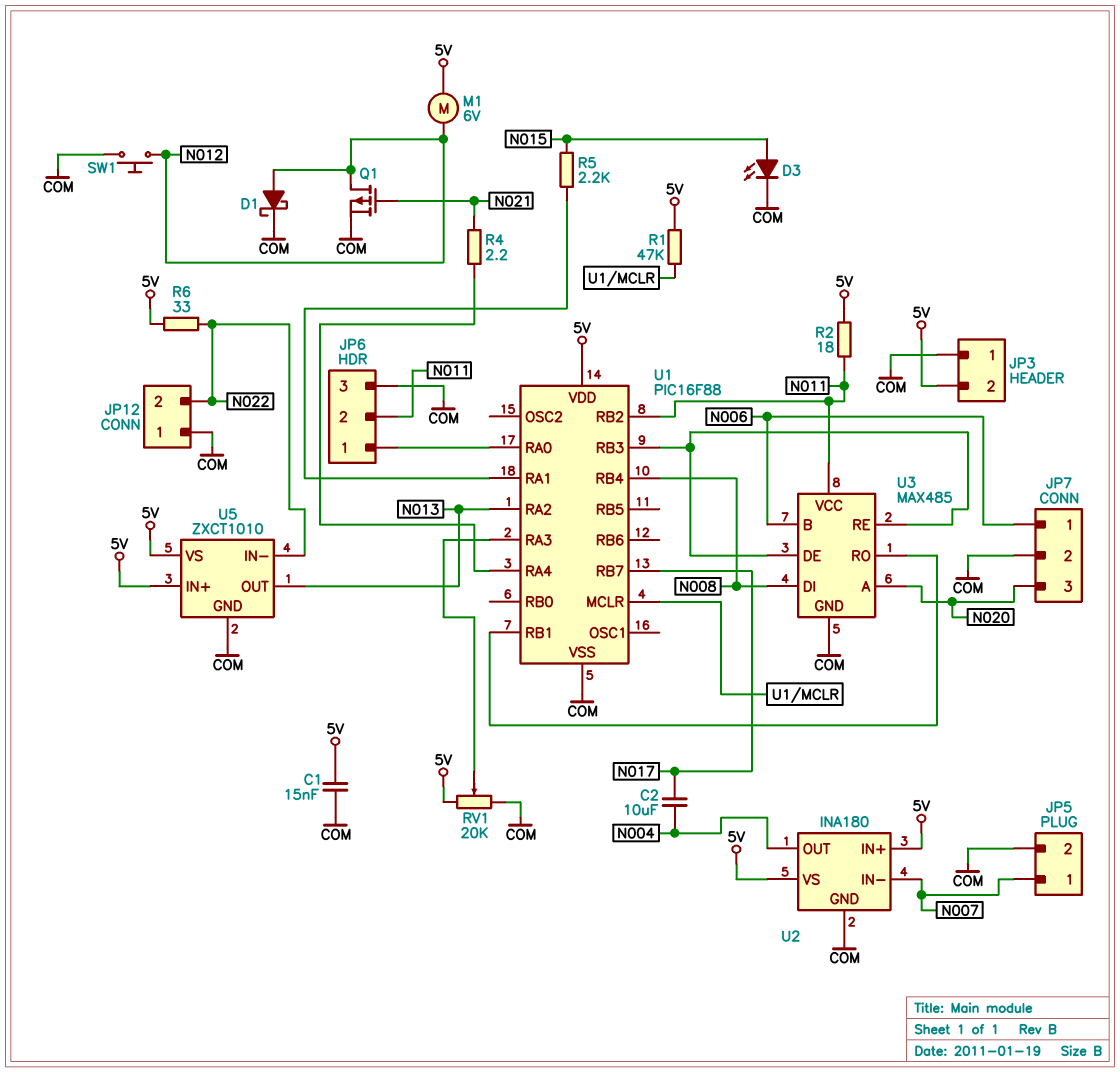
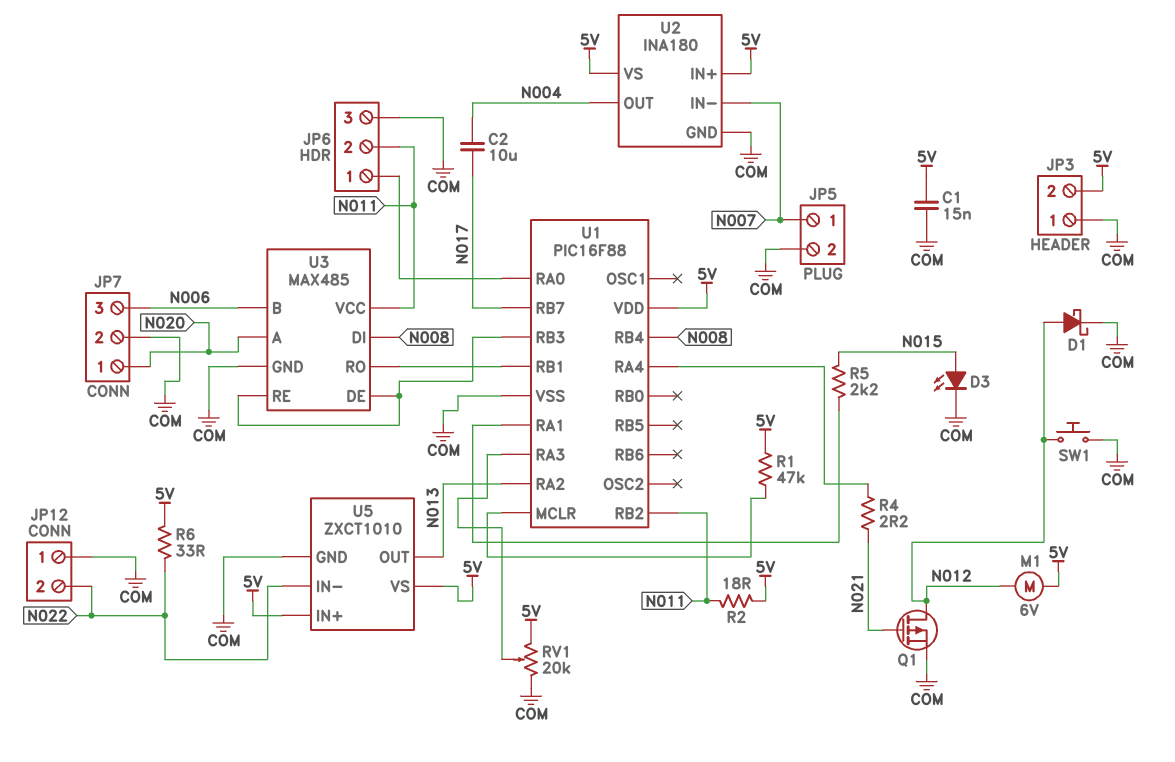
JP7 pin 1: N006 -> N020
JP7 pin 3: N020 -> N006

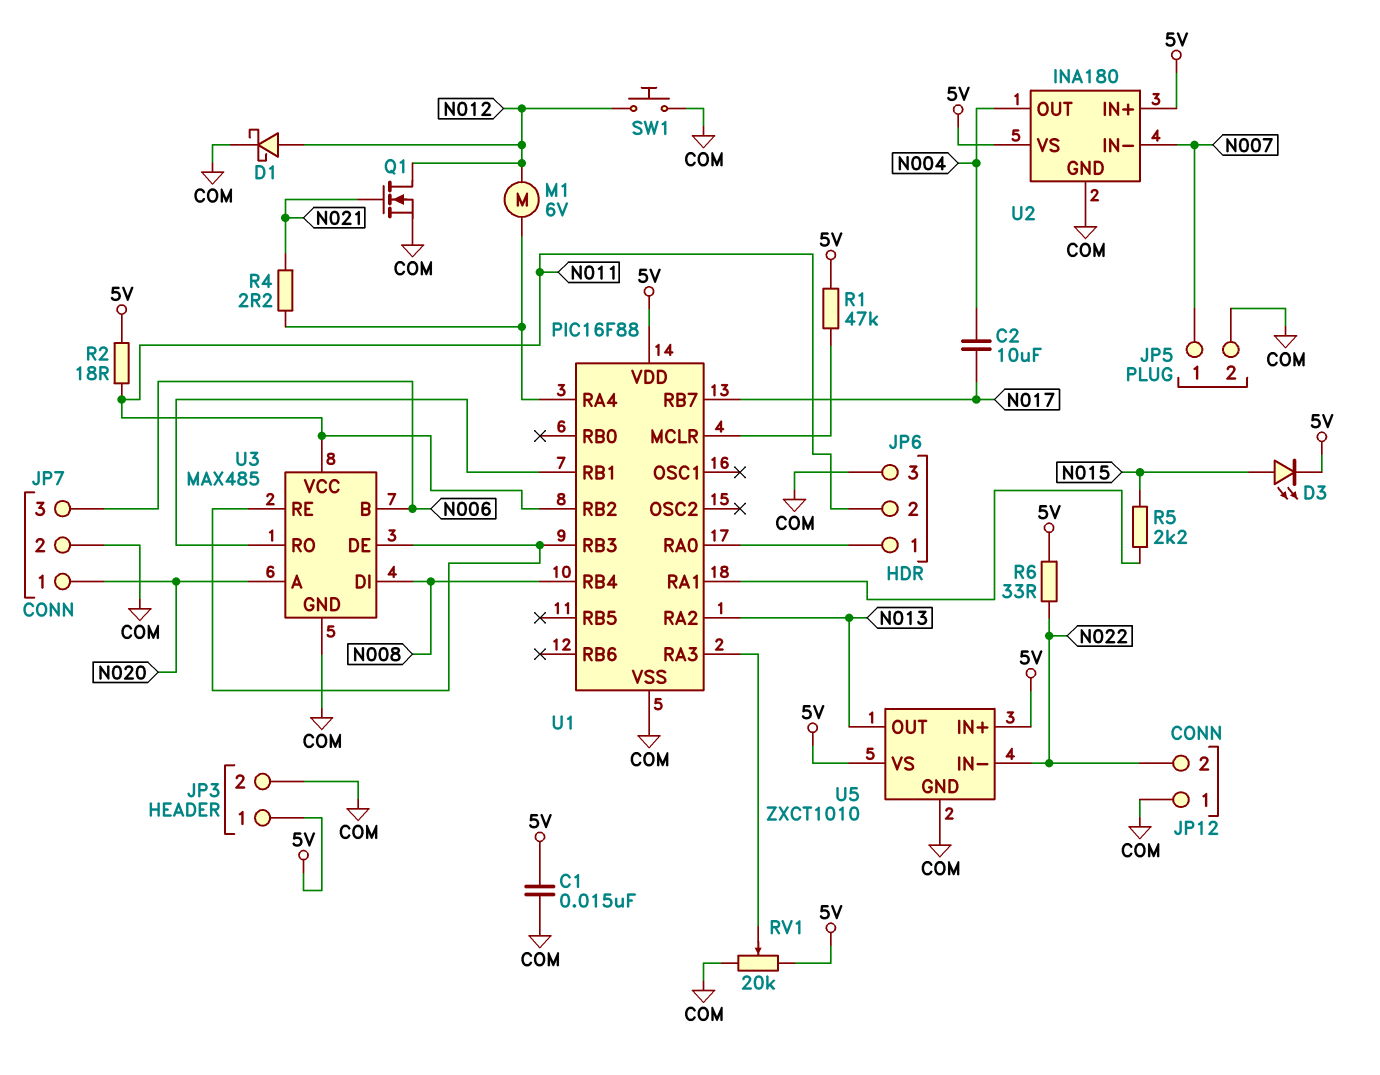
D3: LED (A N015, K COM) -> LED (A N015, K 5V)
JP3 pin 1: COM -> 5V
JP3 pin 2: 5V -> COM
M1: motor 6V (5V, N012) -> motor 6V (N012, U1/RA4)
Q1: PMOS (G N021, D N012, S COM) -> NMOS (G N021, D N012, S COM)

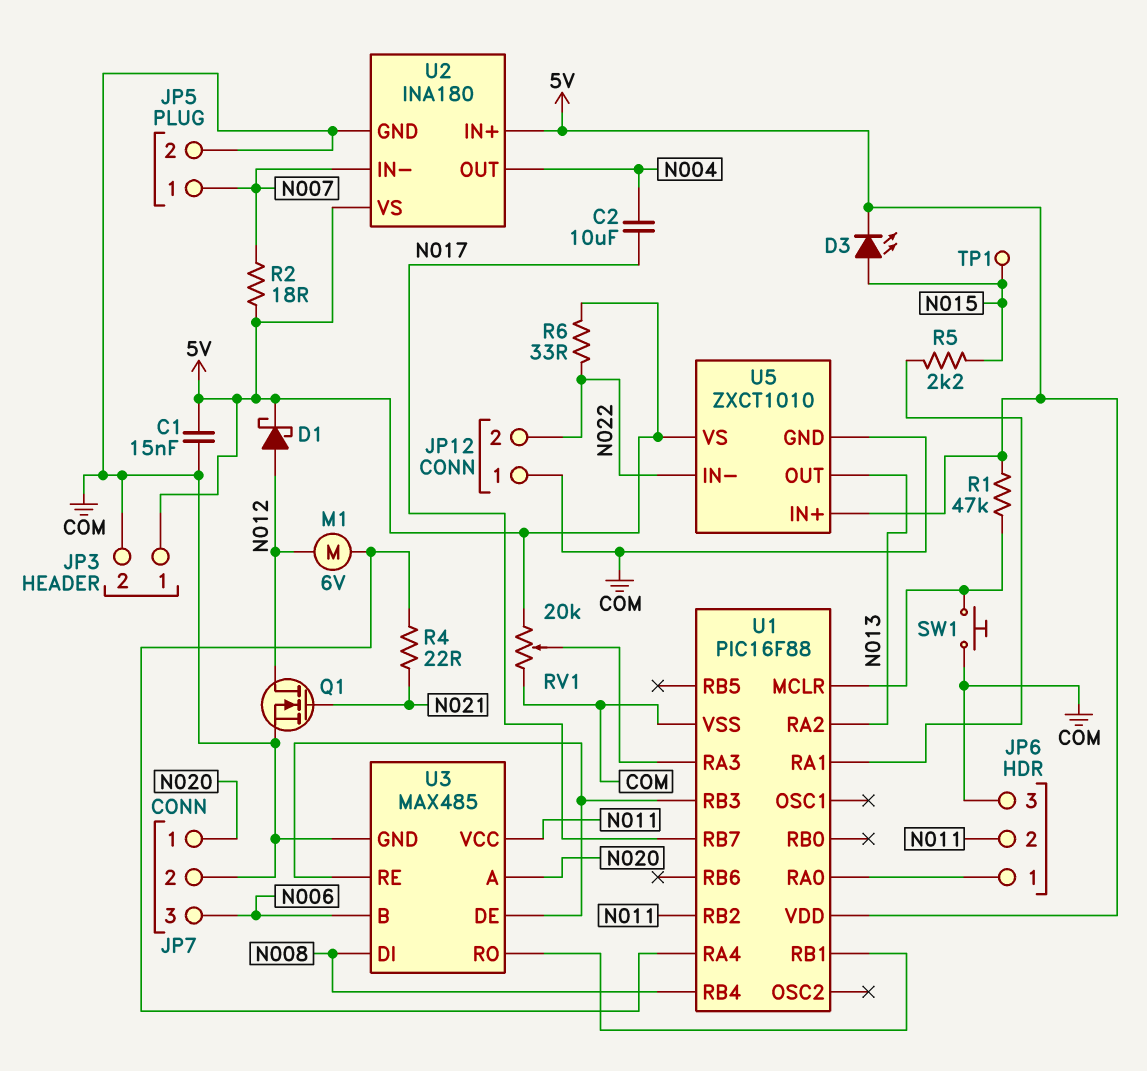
D1: schottky (A N012, K COM) -> schottky (A N012, K 5V)
R2: 18 (5V, N011) -> 18 (5V, N007)
R4: 2.2 (N021, U1/RA4) -> 22 (N021, U1/RA4)
SW1: button (COM, N012) -> button (COM, U1/MCLR)
TP1: none -> test point (N015)

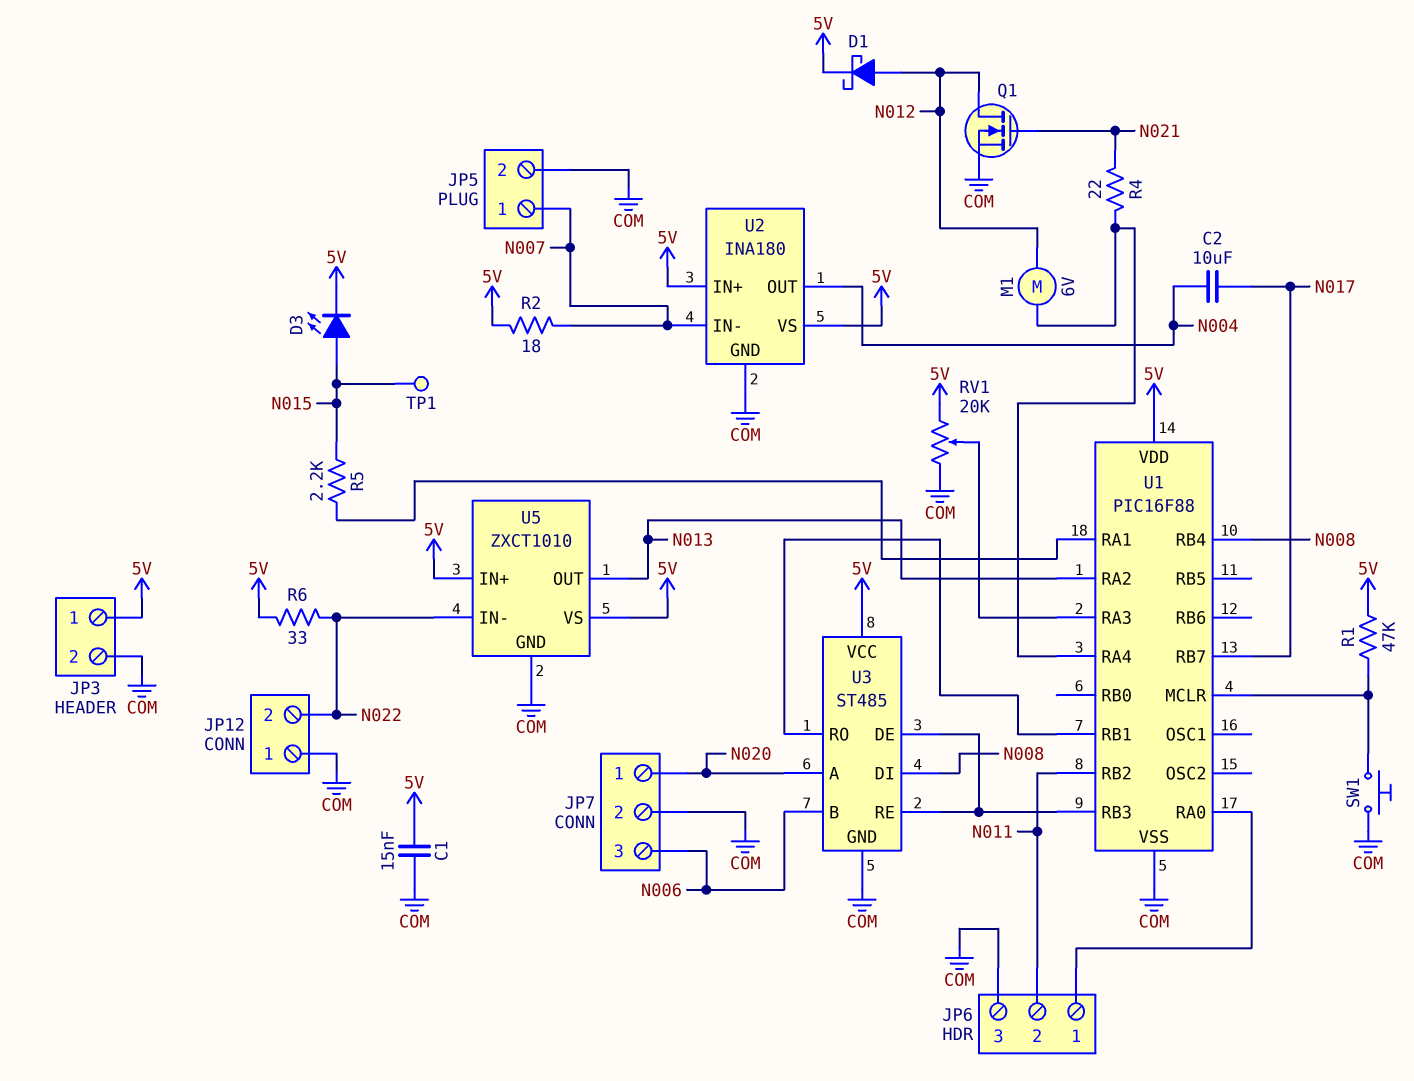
U3: MAX485 -> ST485
U3 pin VCC: N011 -> 5V

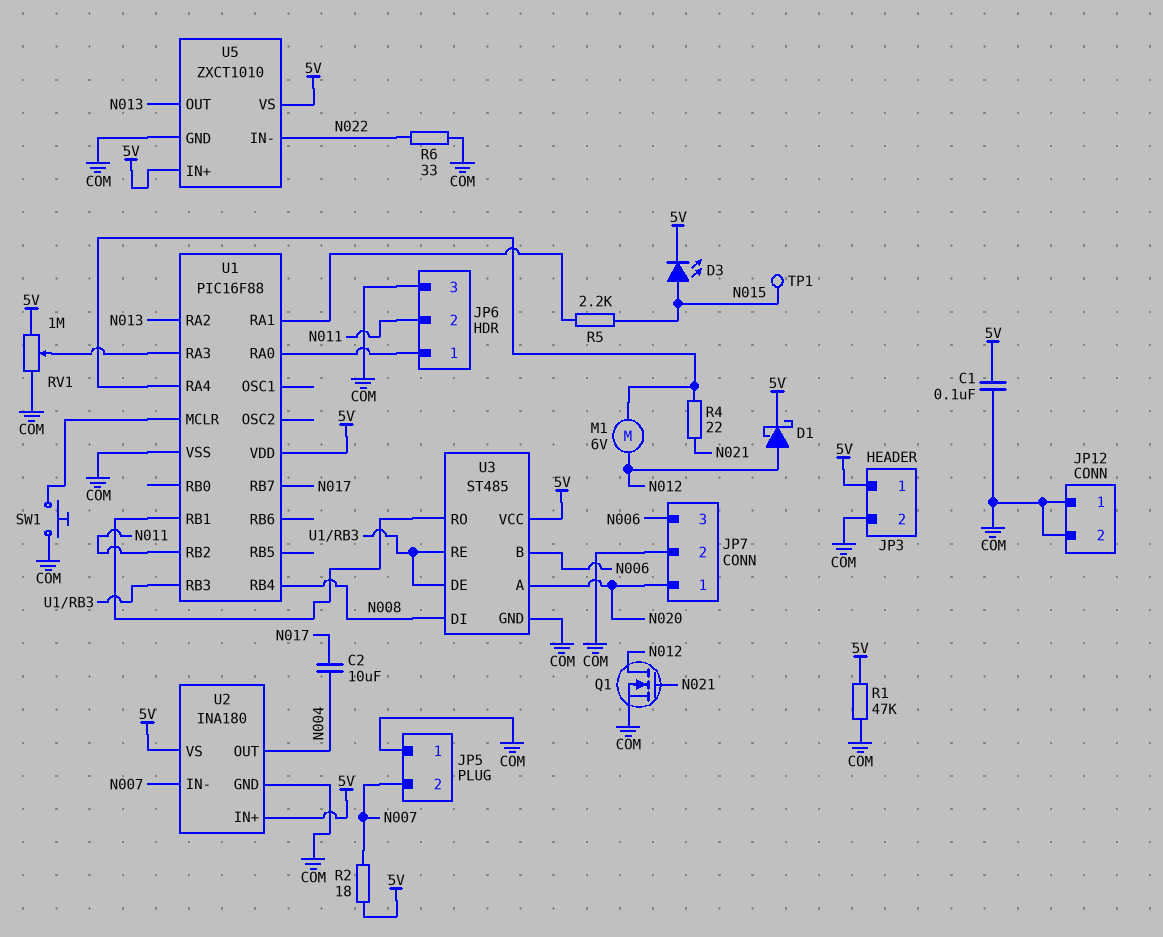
C1: 15nF (5V, COM) -> 100nF (5V, COM)
JP5 pin 1: N007 -> COM
JP5 pin 2: COM -> N007
JP12 pin 2: N022 -> COM
R1: 47k (5V, U1/MCLR) -> 47k (5V, COM)
R6: 33 (5V, N022) -> 33 (COM, N022)
RV1: 20k (5V, COM, wiper U1/RA3) -> 1M (5V, COM, wiper U1/RA3)

